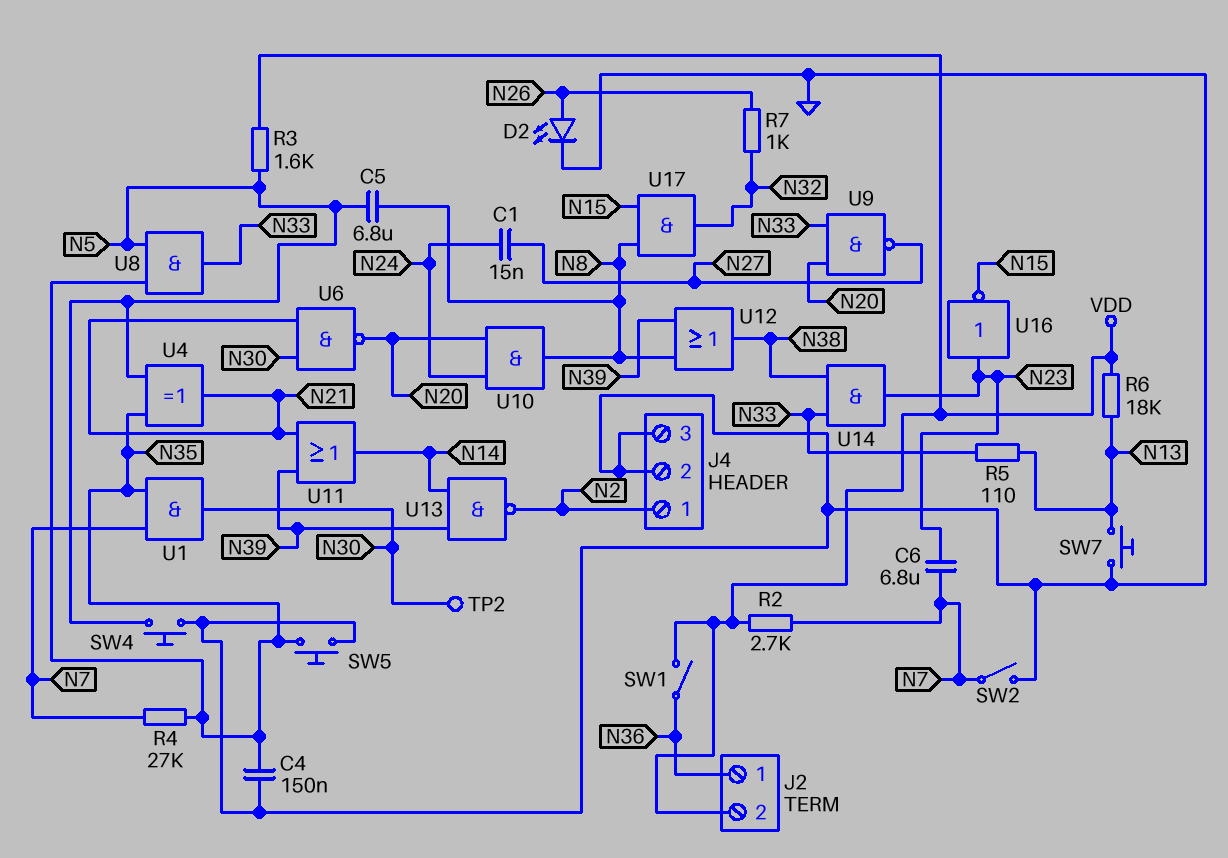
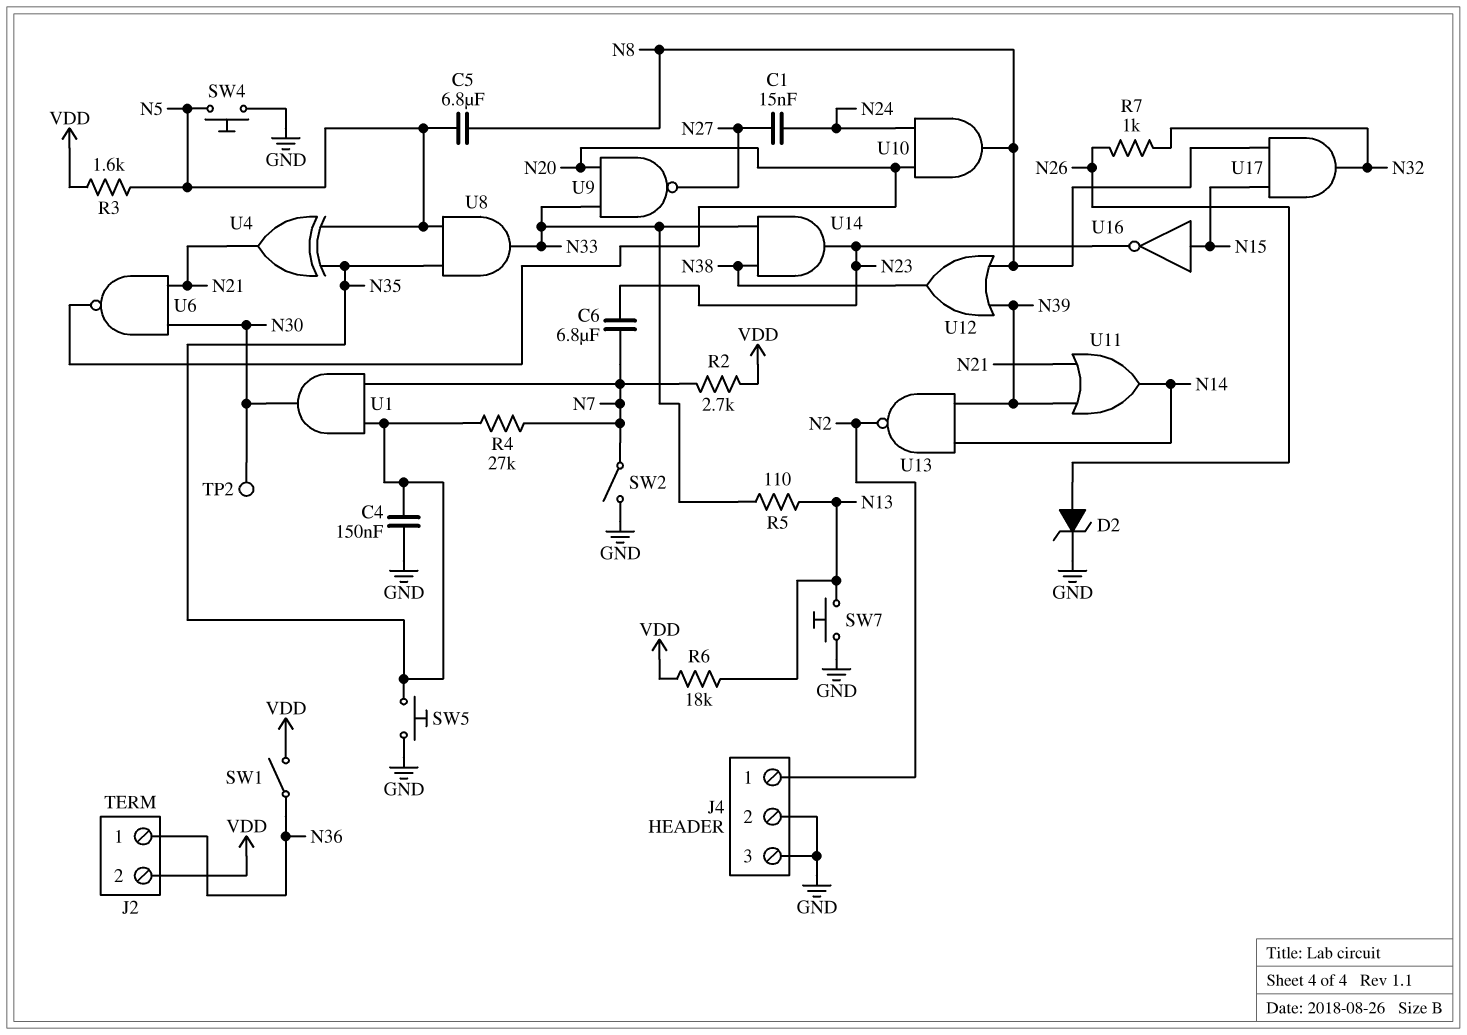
D2: LED (A N26, K GND) -> zener (A N26, K GND)
U16: NOT (in N23, out N15) -> NOT (in N15, out N23)

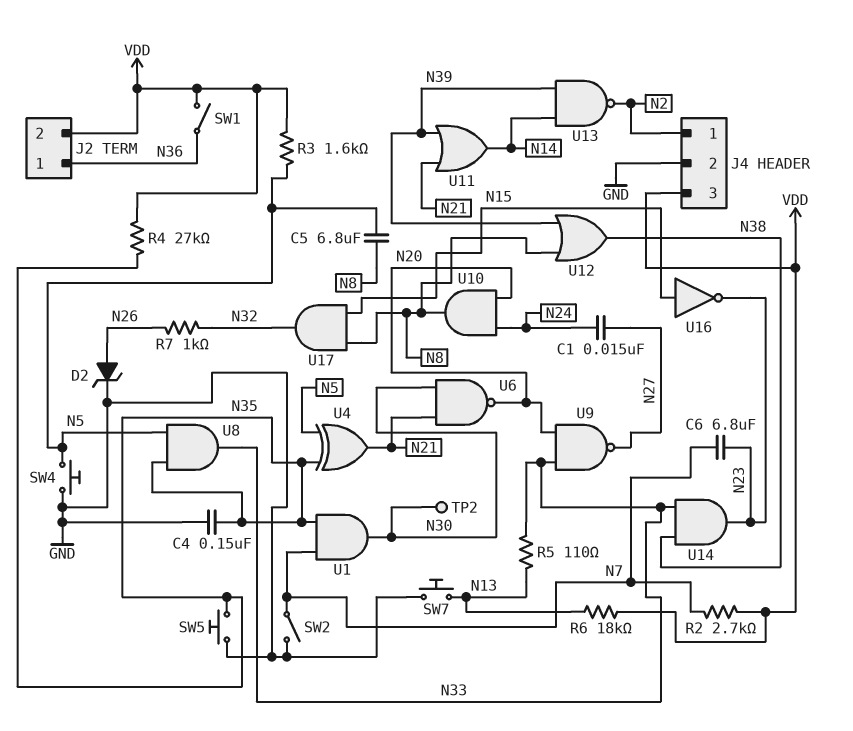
J4 pin 3: GND -> VDD
R4: 27k (N7, N35) -> 27k (N35, VDD)

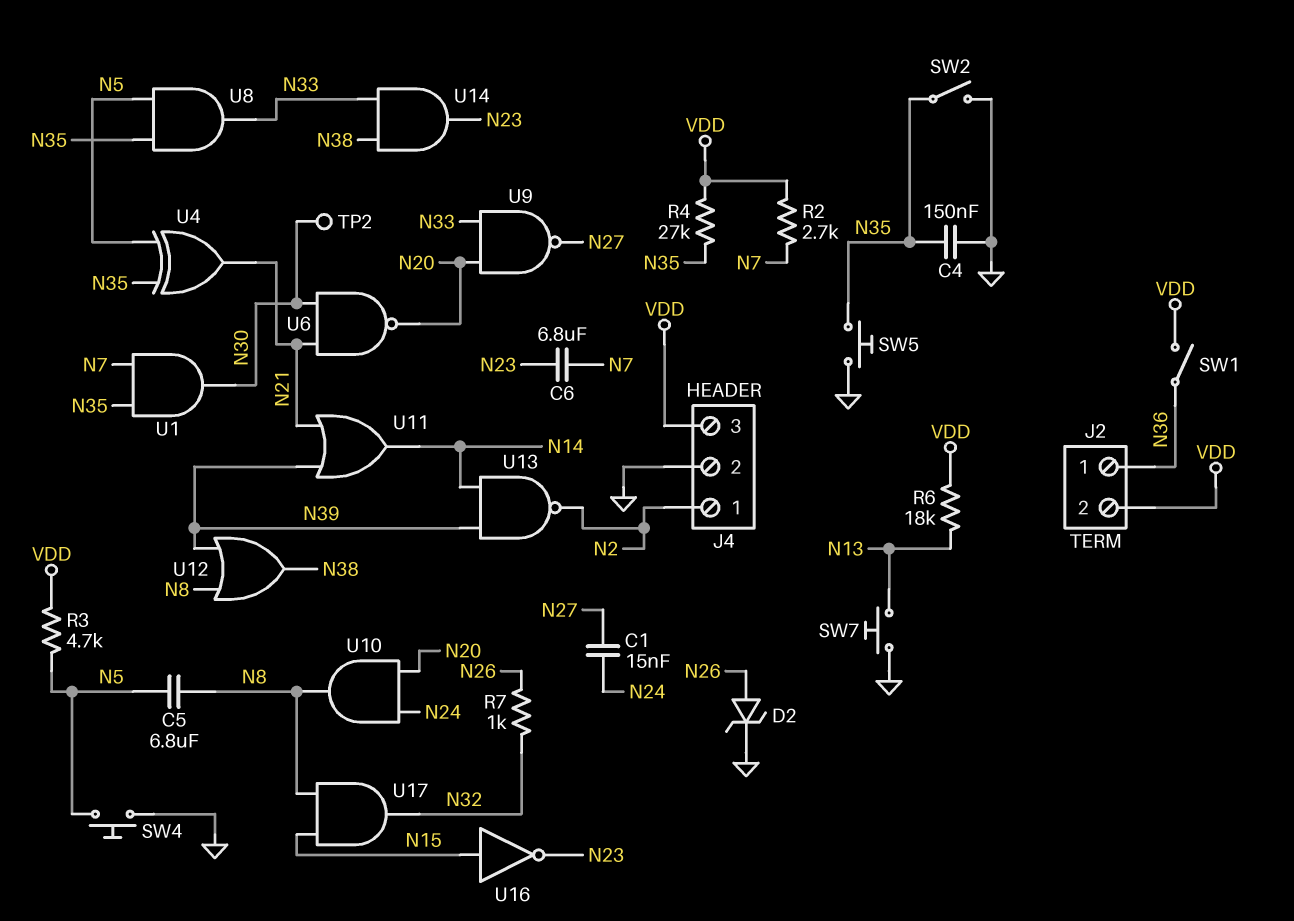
R3: 1.6k (N5, VDD) -> 4.7k (N5, VDD)
R5: 110 (N13, N33) -> none
SW2: switch (GND, N7) -> switch (GND, N35)

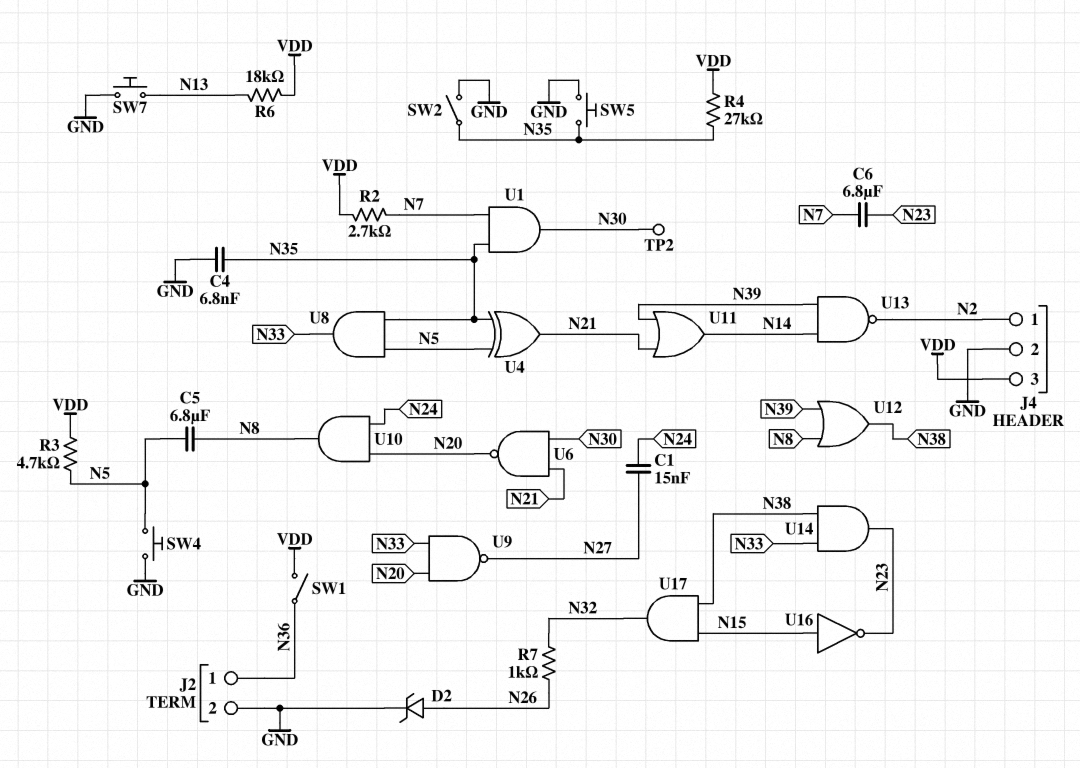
C4: 150nF (GND, N35) -> 6.8nF (GND, N35)
J2 pin 2: VDD -> GND
U17: AND (in N8, in N15, out N32) -> AND (in N15, in N38, out N32)

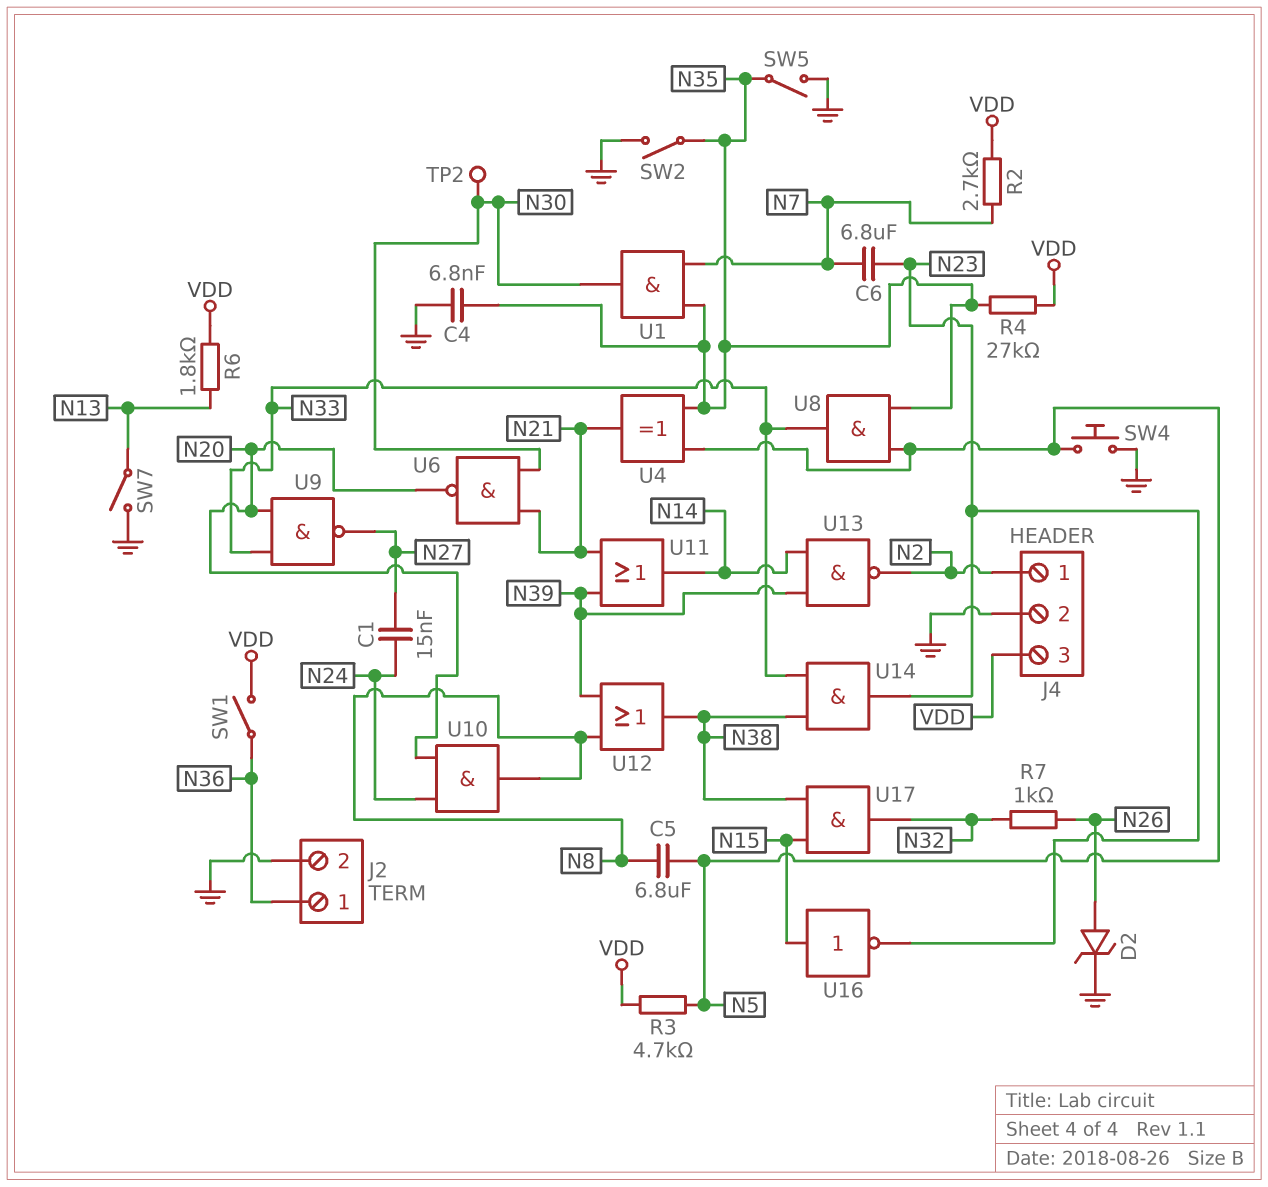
R6: 18k (N13, VDD) -> 1.8k (N13, VDD)
SW5: button (GND, N35) -> switch (GND, N35)
SW7: button (GND, N13) -> switch (GND, N13)

